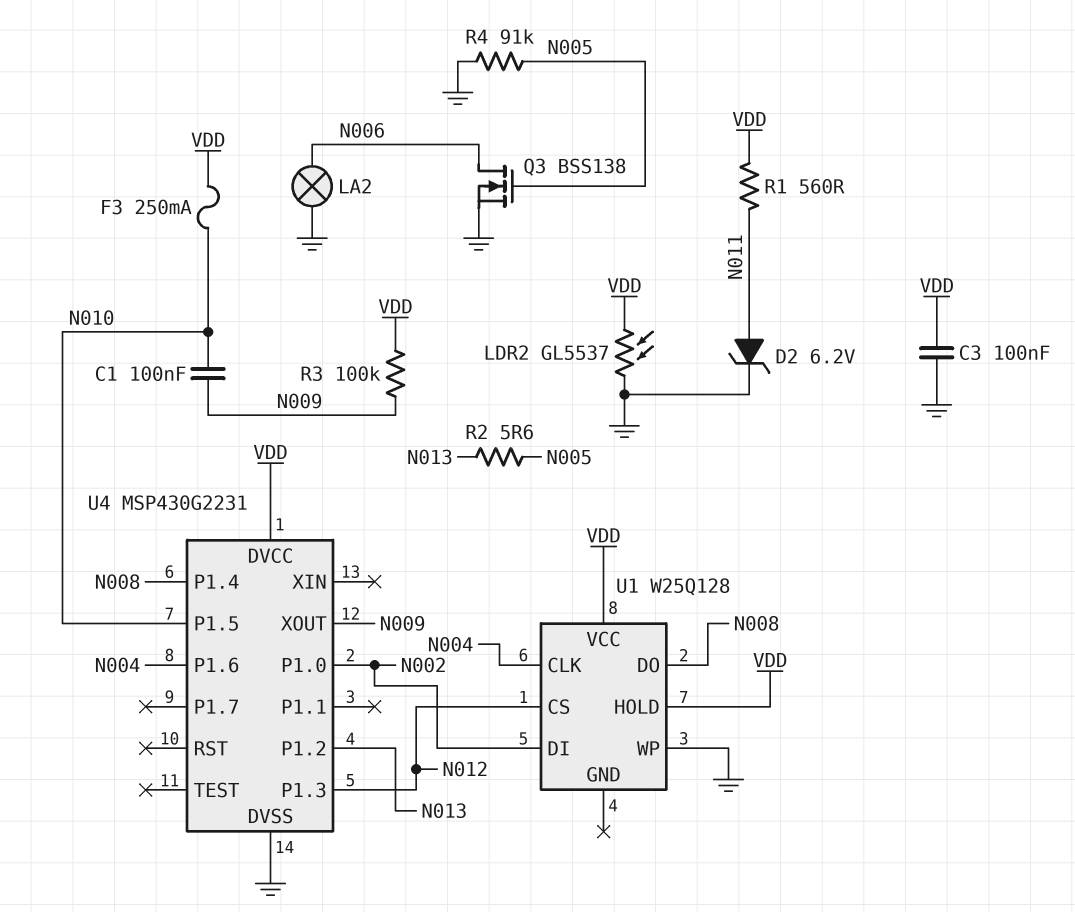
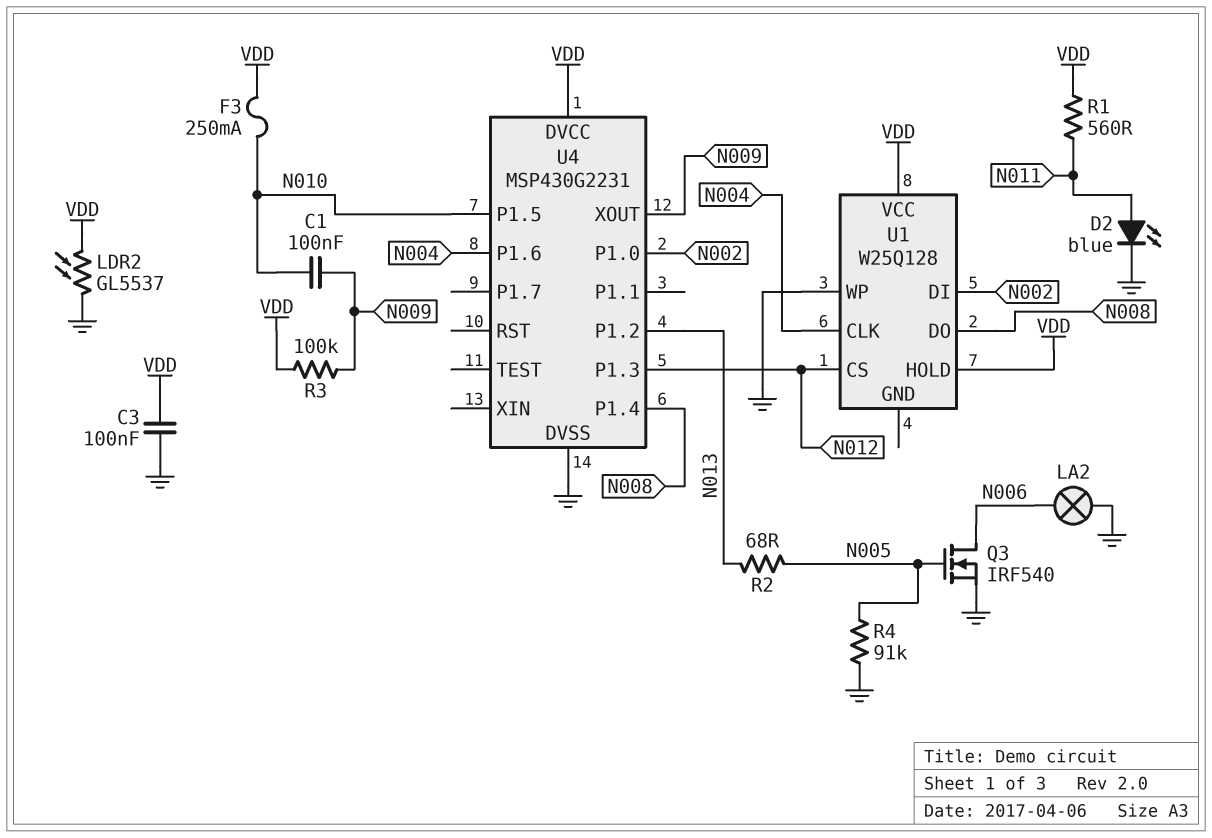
D2: zener 6.2V (A N011, K GND) -> LED blue (A N011, K GND)
Q3: NMOS BSS138 (G N005, D N006, S GND) -> NMOS IRF540 (G N005, D N006, S GND)
R2: 5.6 (N005, N013) -> 68 (N005, N013)

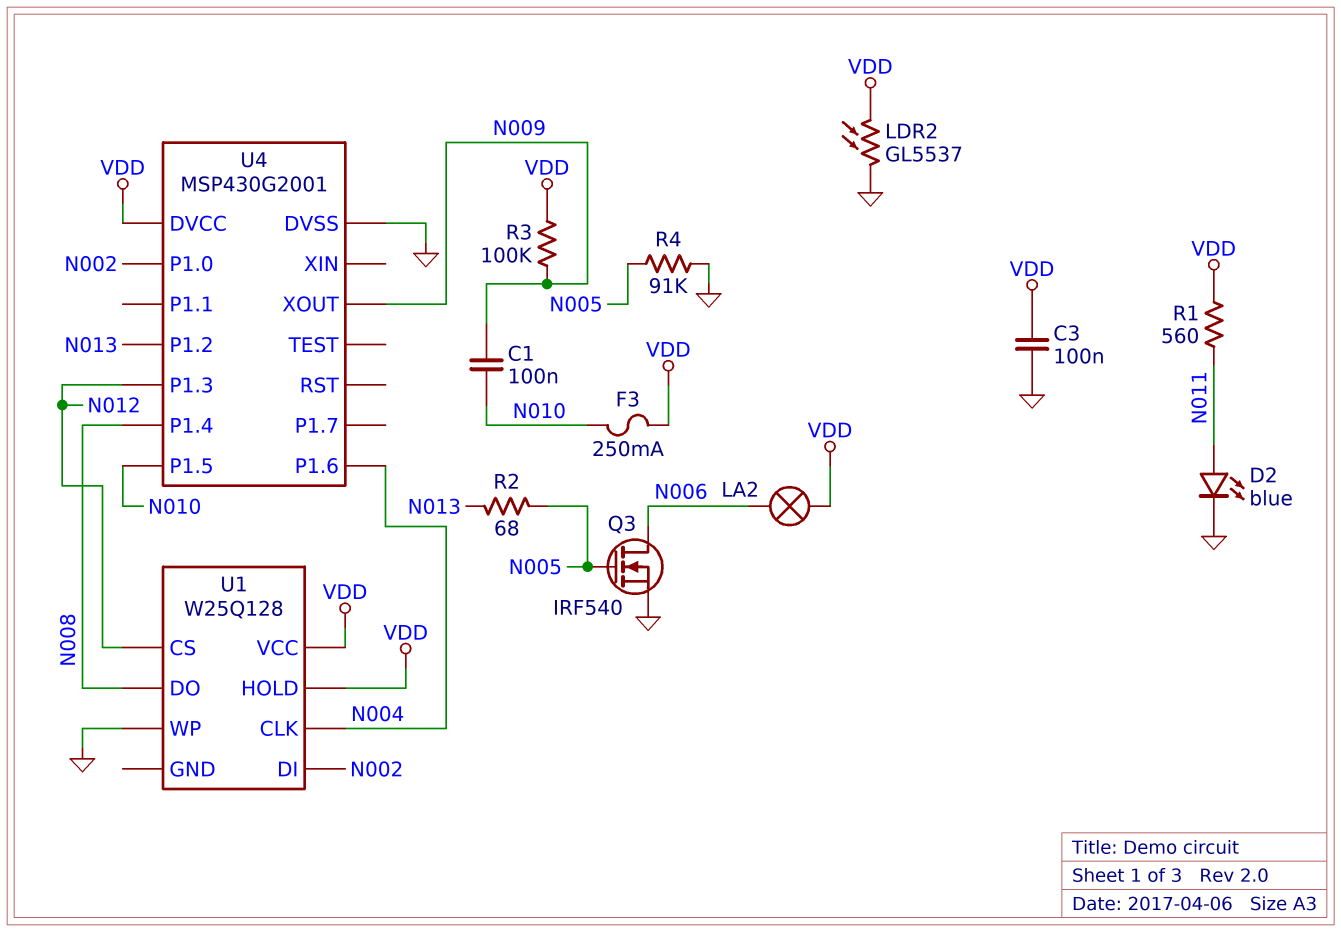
LA2: lamp (GND, N006) -> lamp (N006, VDD)
U4: MSP430G2231 -> MSP430G2001

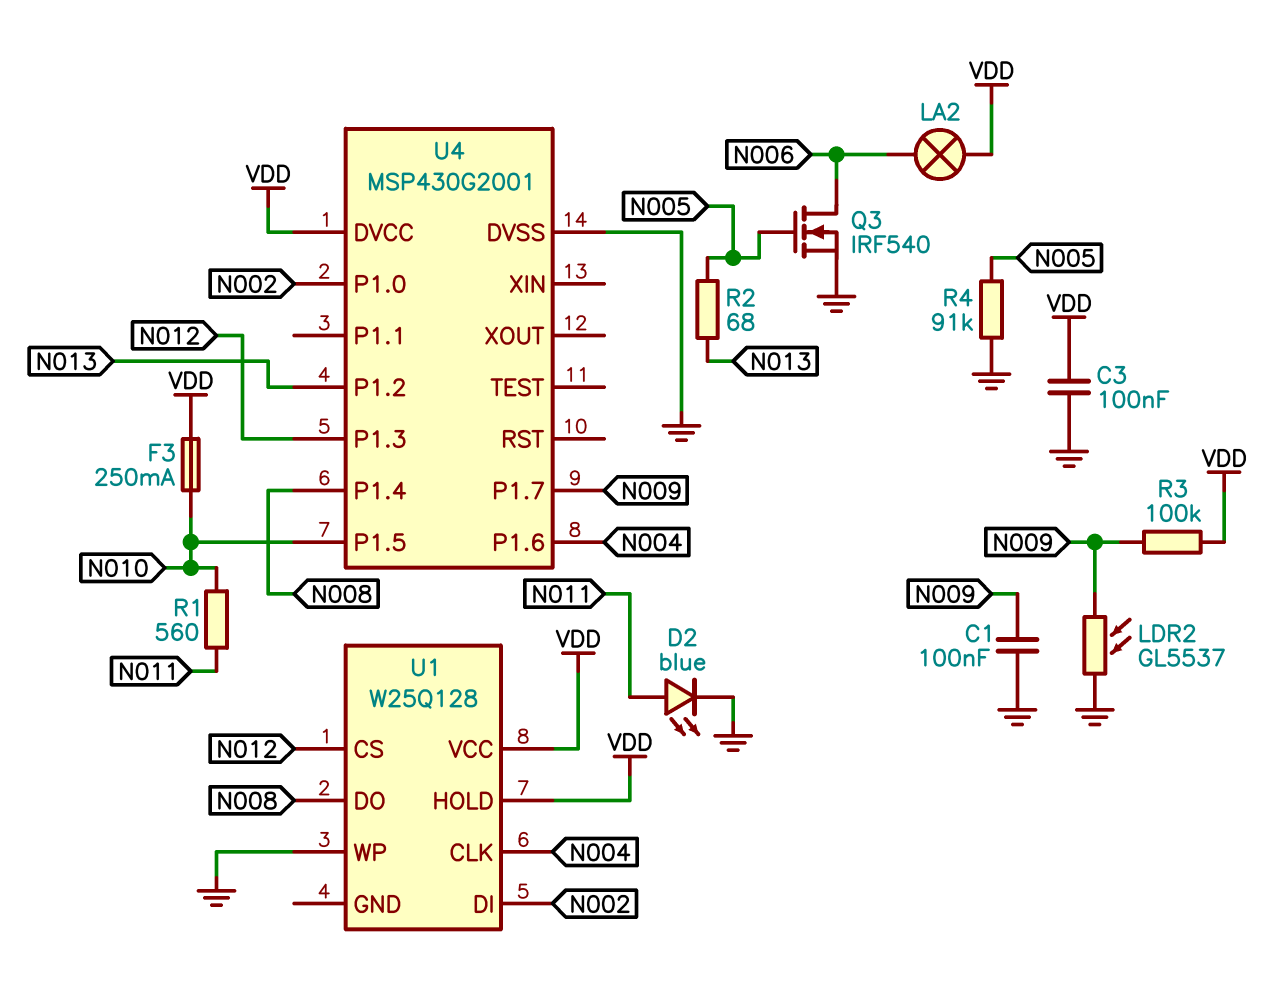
C1: 100nF (N009, N010) -> 100nF (GND, N009)
LDR2: GL5537 (GND, VDD) -> GL5537 (GND, N009)
R1: 560 (N011, VDD) -> 560 (N010, N011)
U4 pin P1.7: none -> N009
U4 pin XOUT: N009 -> none

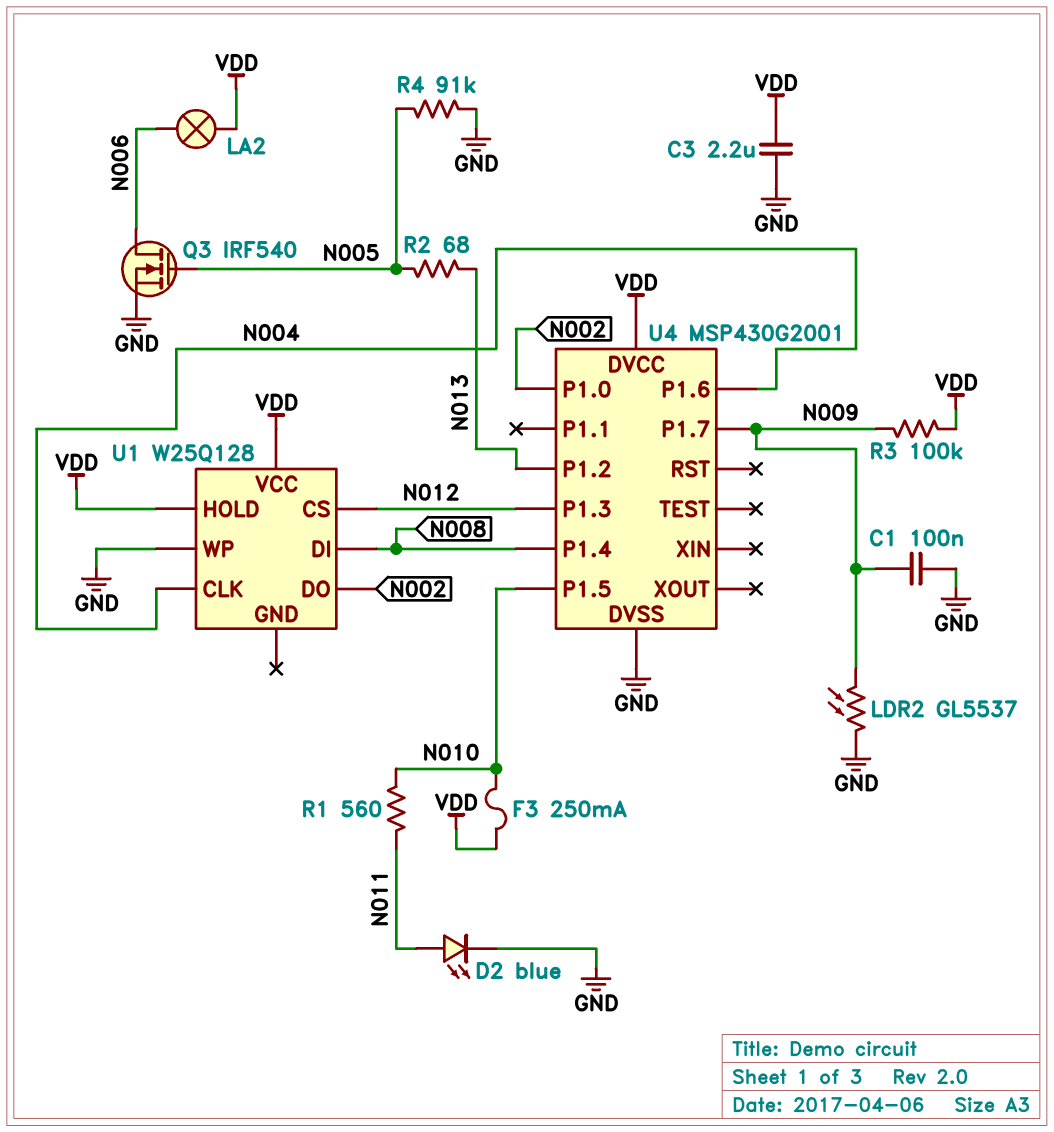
C3: 100nF (GND, VDD) -> 2.2uF (GND, VDD)
U1 pin DI: N002 -> N008
U1 pin DO: N008 -> N002

